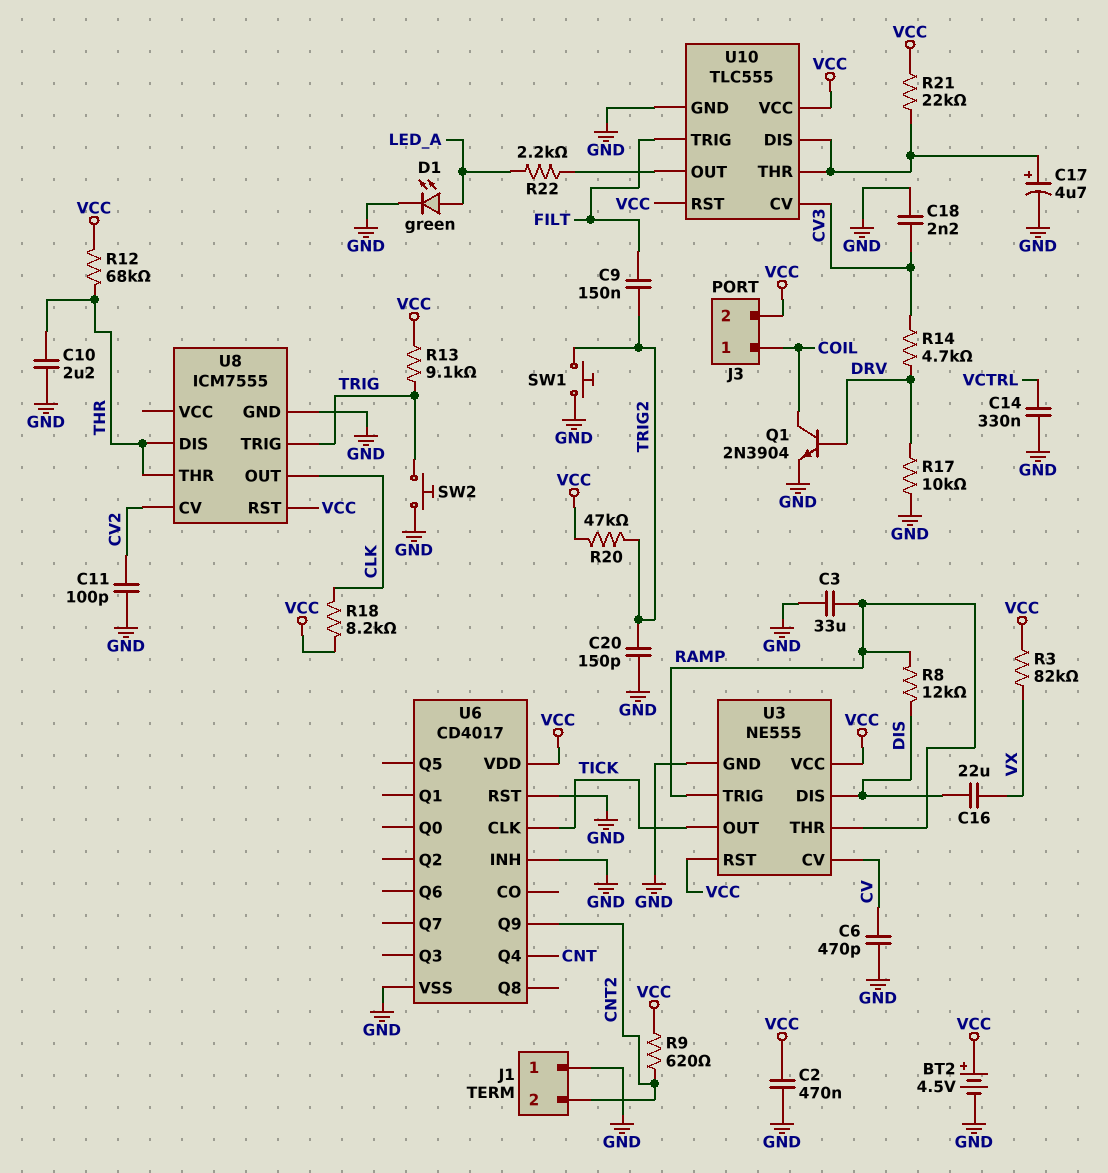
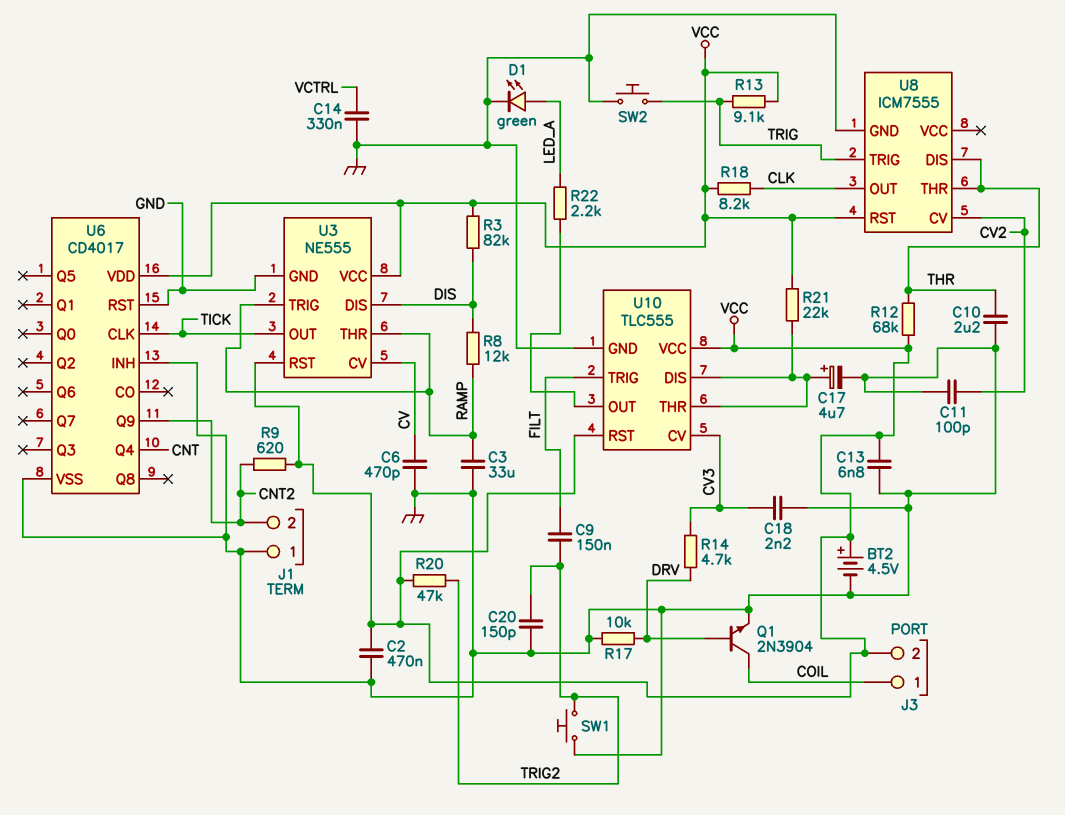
C13: none -> 6.8nF (GND, VCC)
C16: 22uF (DIS, VX) -> none
R3: 82k (VCC, VX) -> 82k (DIS, VCC)

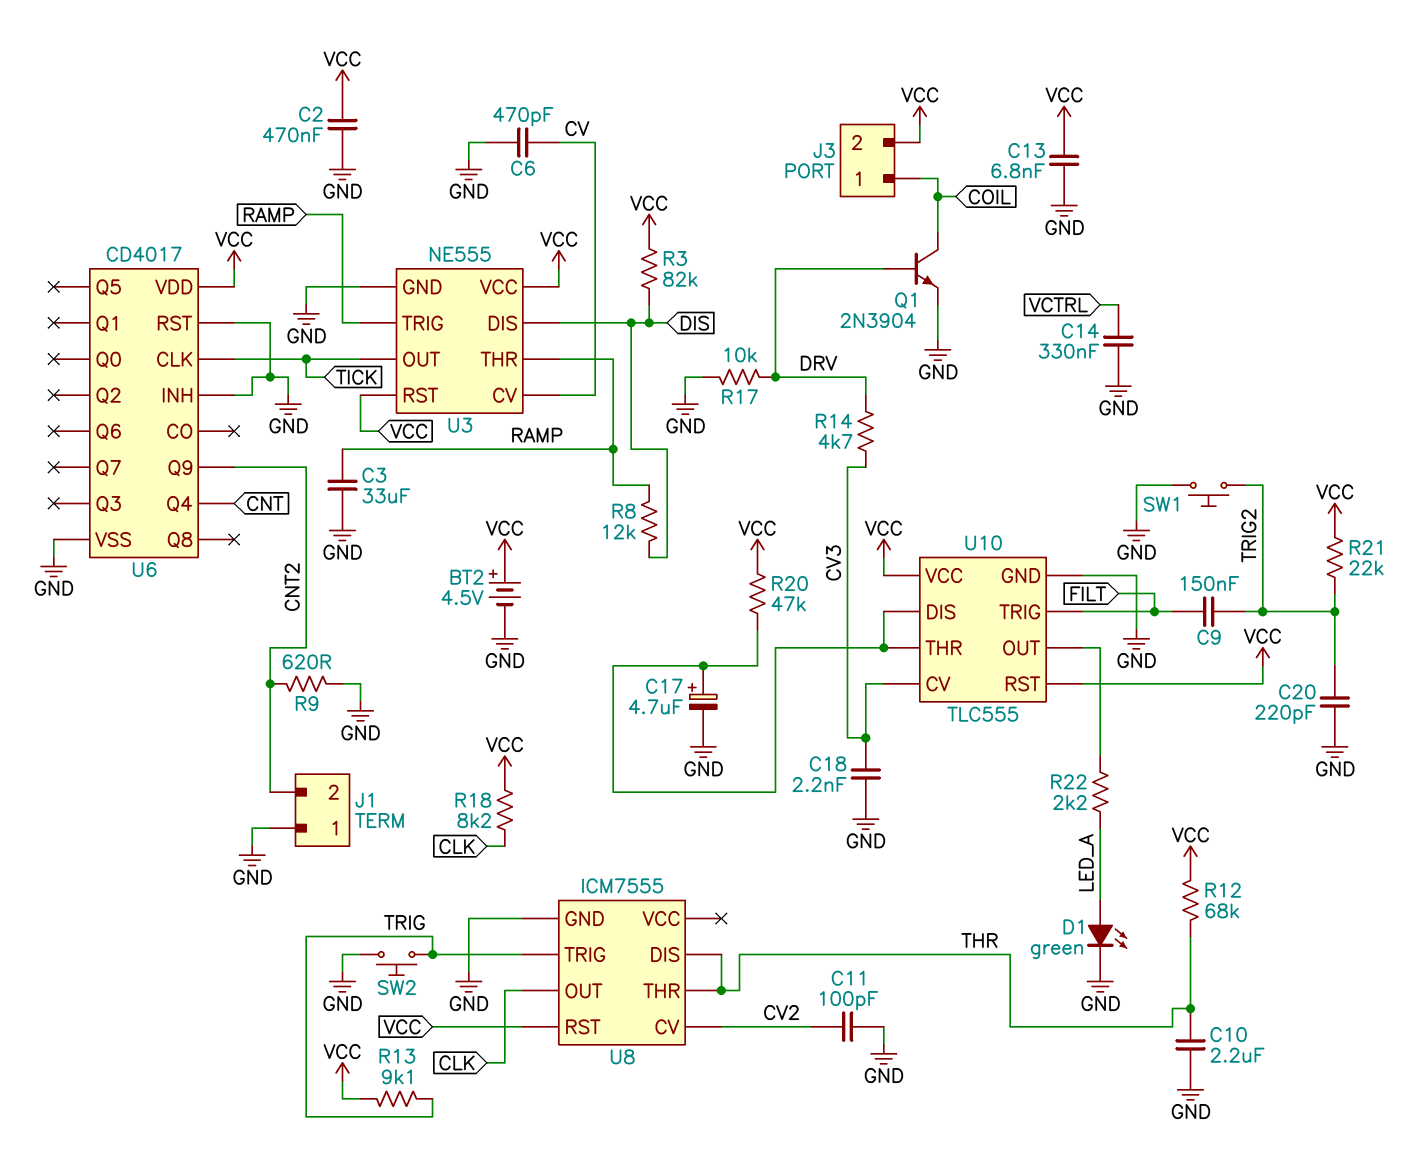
C20: 150pF (GND, TRIG2) -> 220pF (GND, TRIG2)
R9: 620 (CNT2, VCC) -> 620 (CNT2, GND)
R20: 47k (TRIG2, VCC) -> 47k (U10/DIS, VCC)
R21: 22k (U10/DIS, VCC) -> 22k (TRIG2, VCC)

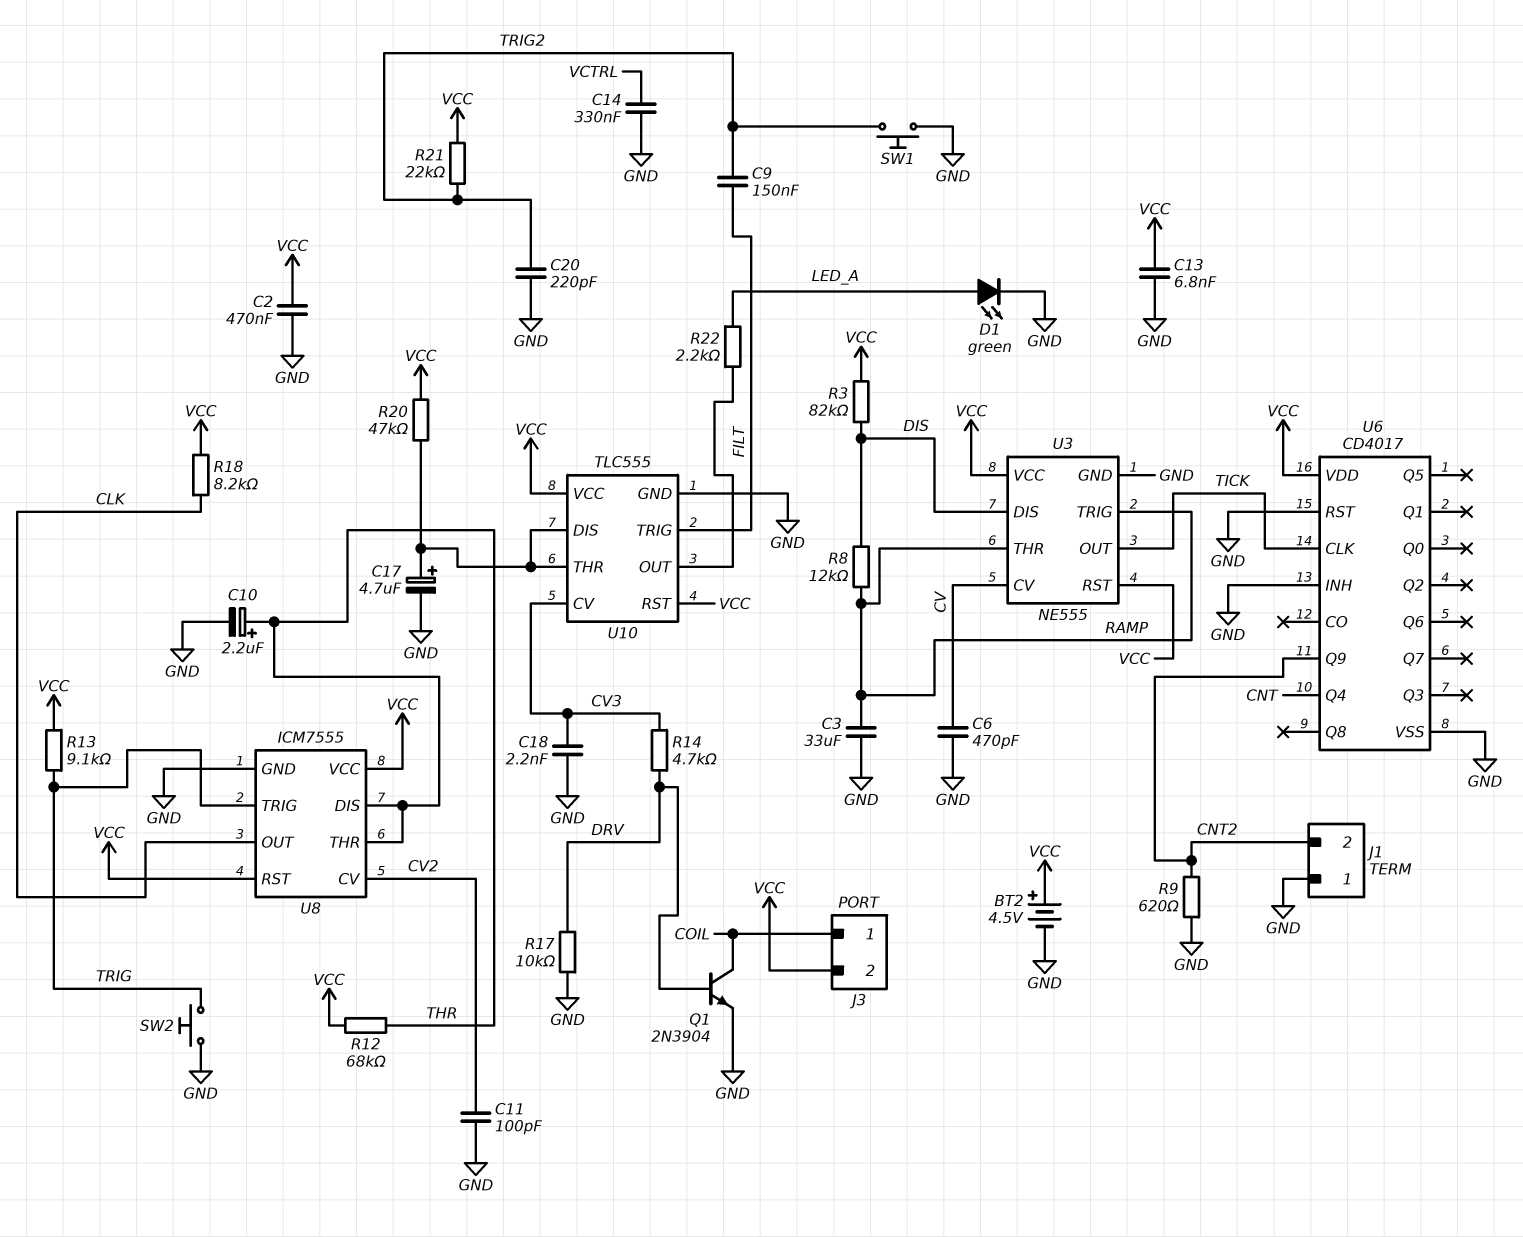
C10: 2.2uF (GND, THR) -> 2.2uF (plus THR, minus GND)
U8 pin VCC: none -> VCC

